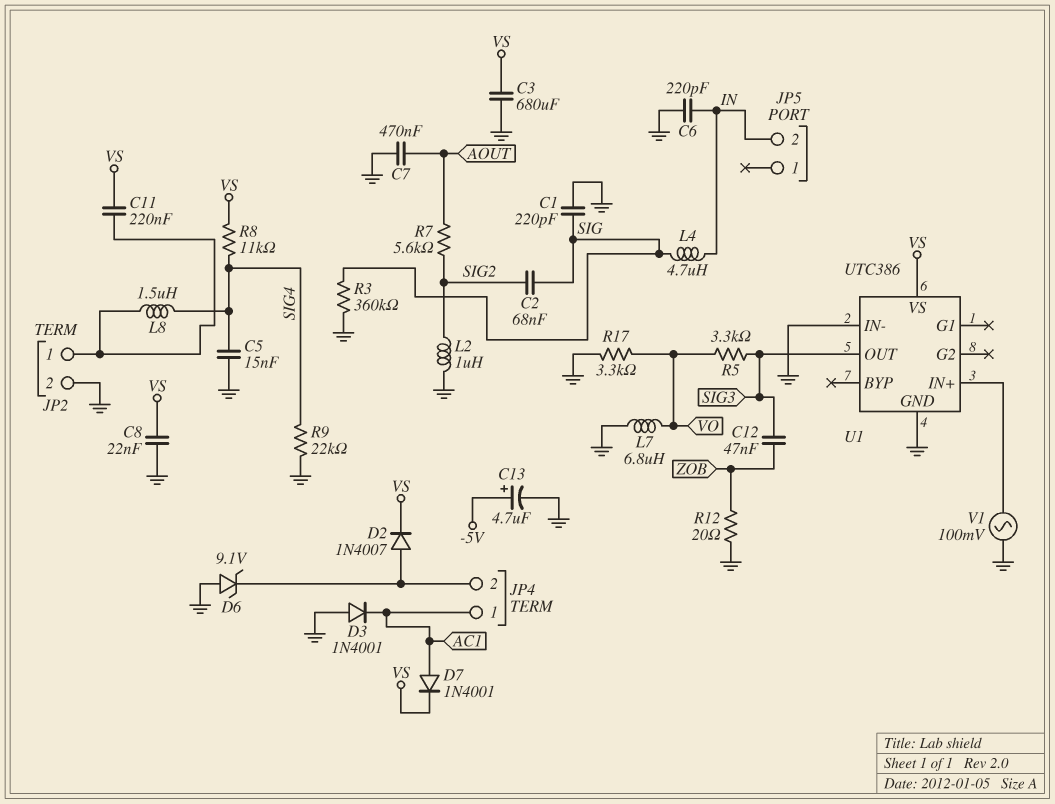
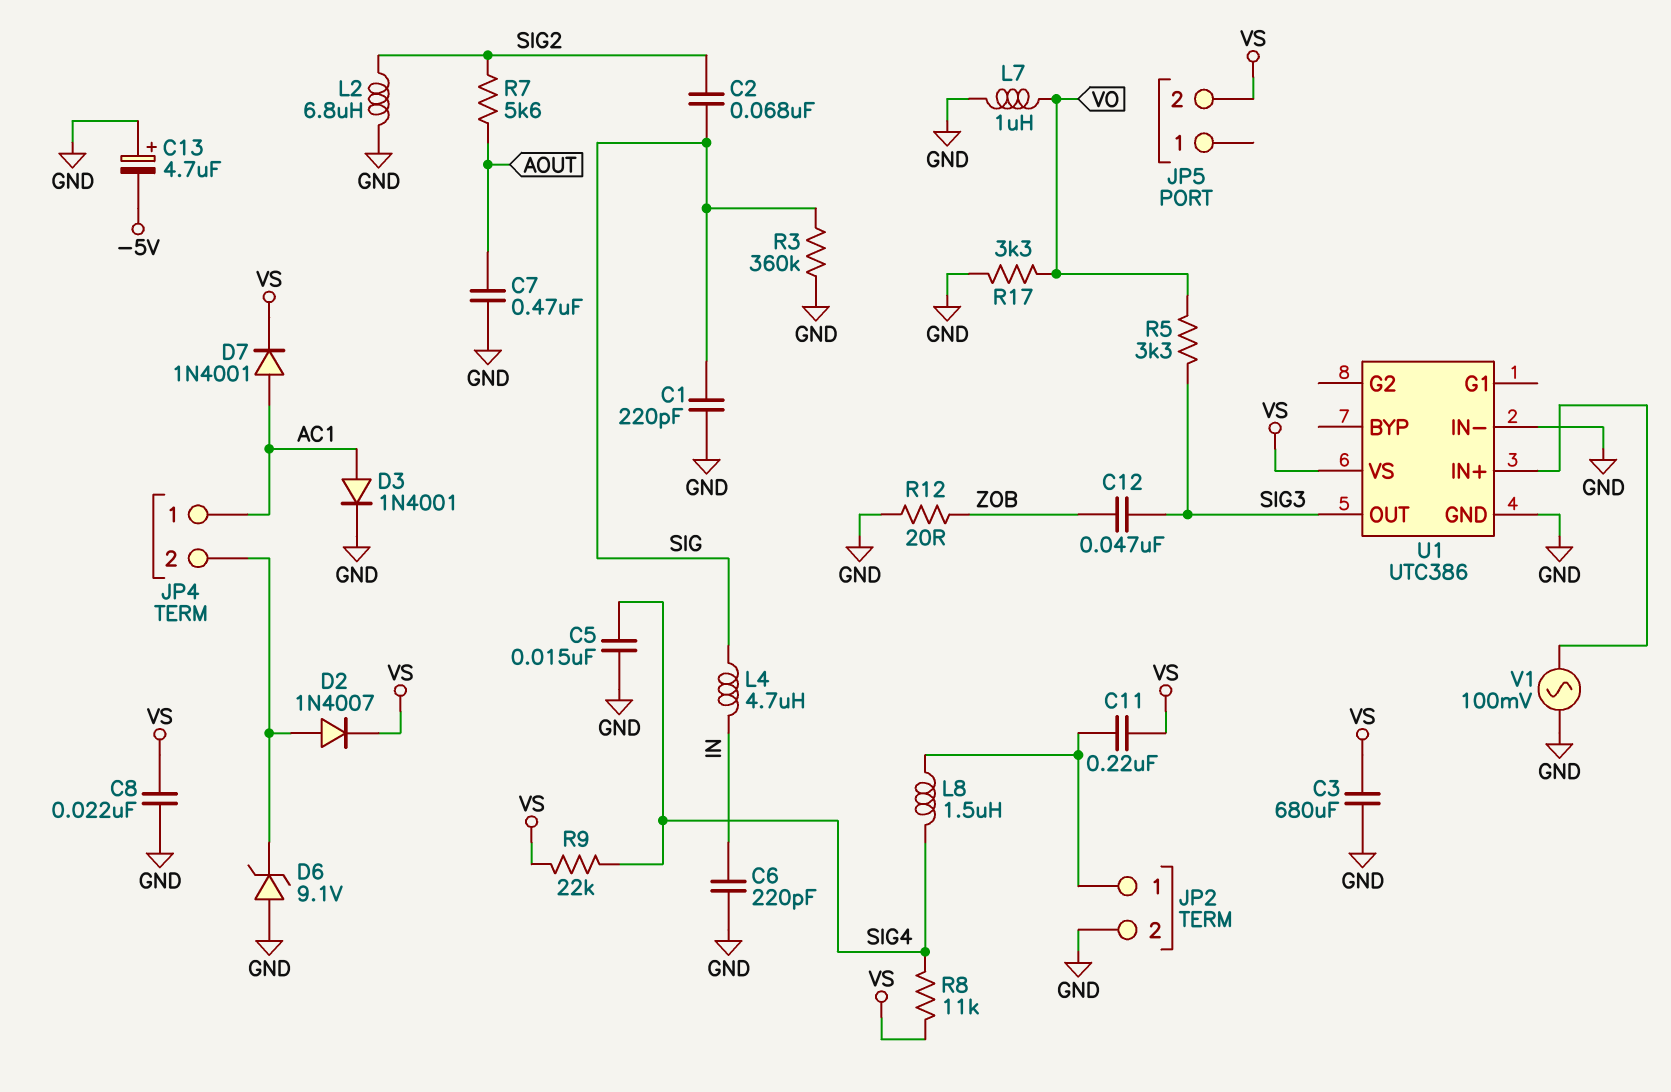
C13: 4.7uF (plus -5V, minus GND) -> 4.7uF (plus GND, minus -5V)
D3: diode 1N4001 (A GND, K AC1) -> diode 1N4001 (A AC1, K GND)
JP5 pin 2: IN -> VS
L2: 1uH (GND, SIG2) -> 6.8uH (GND, SIG2)
L7: 6.8uH (GND, VO) -> 1uH (GND, VO)
R9: 22k (GND, SIG4) -> 22k (SIG4, VS)

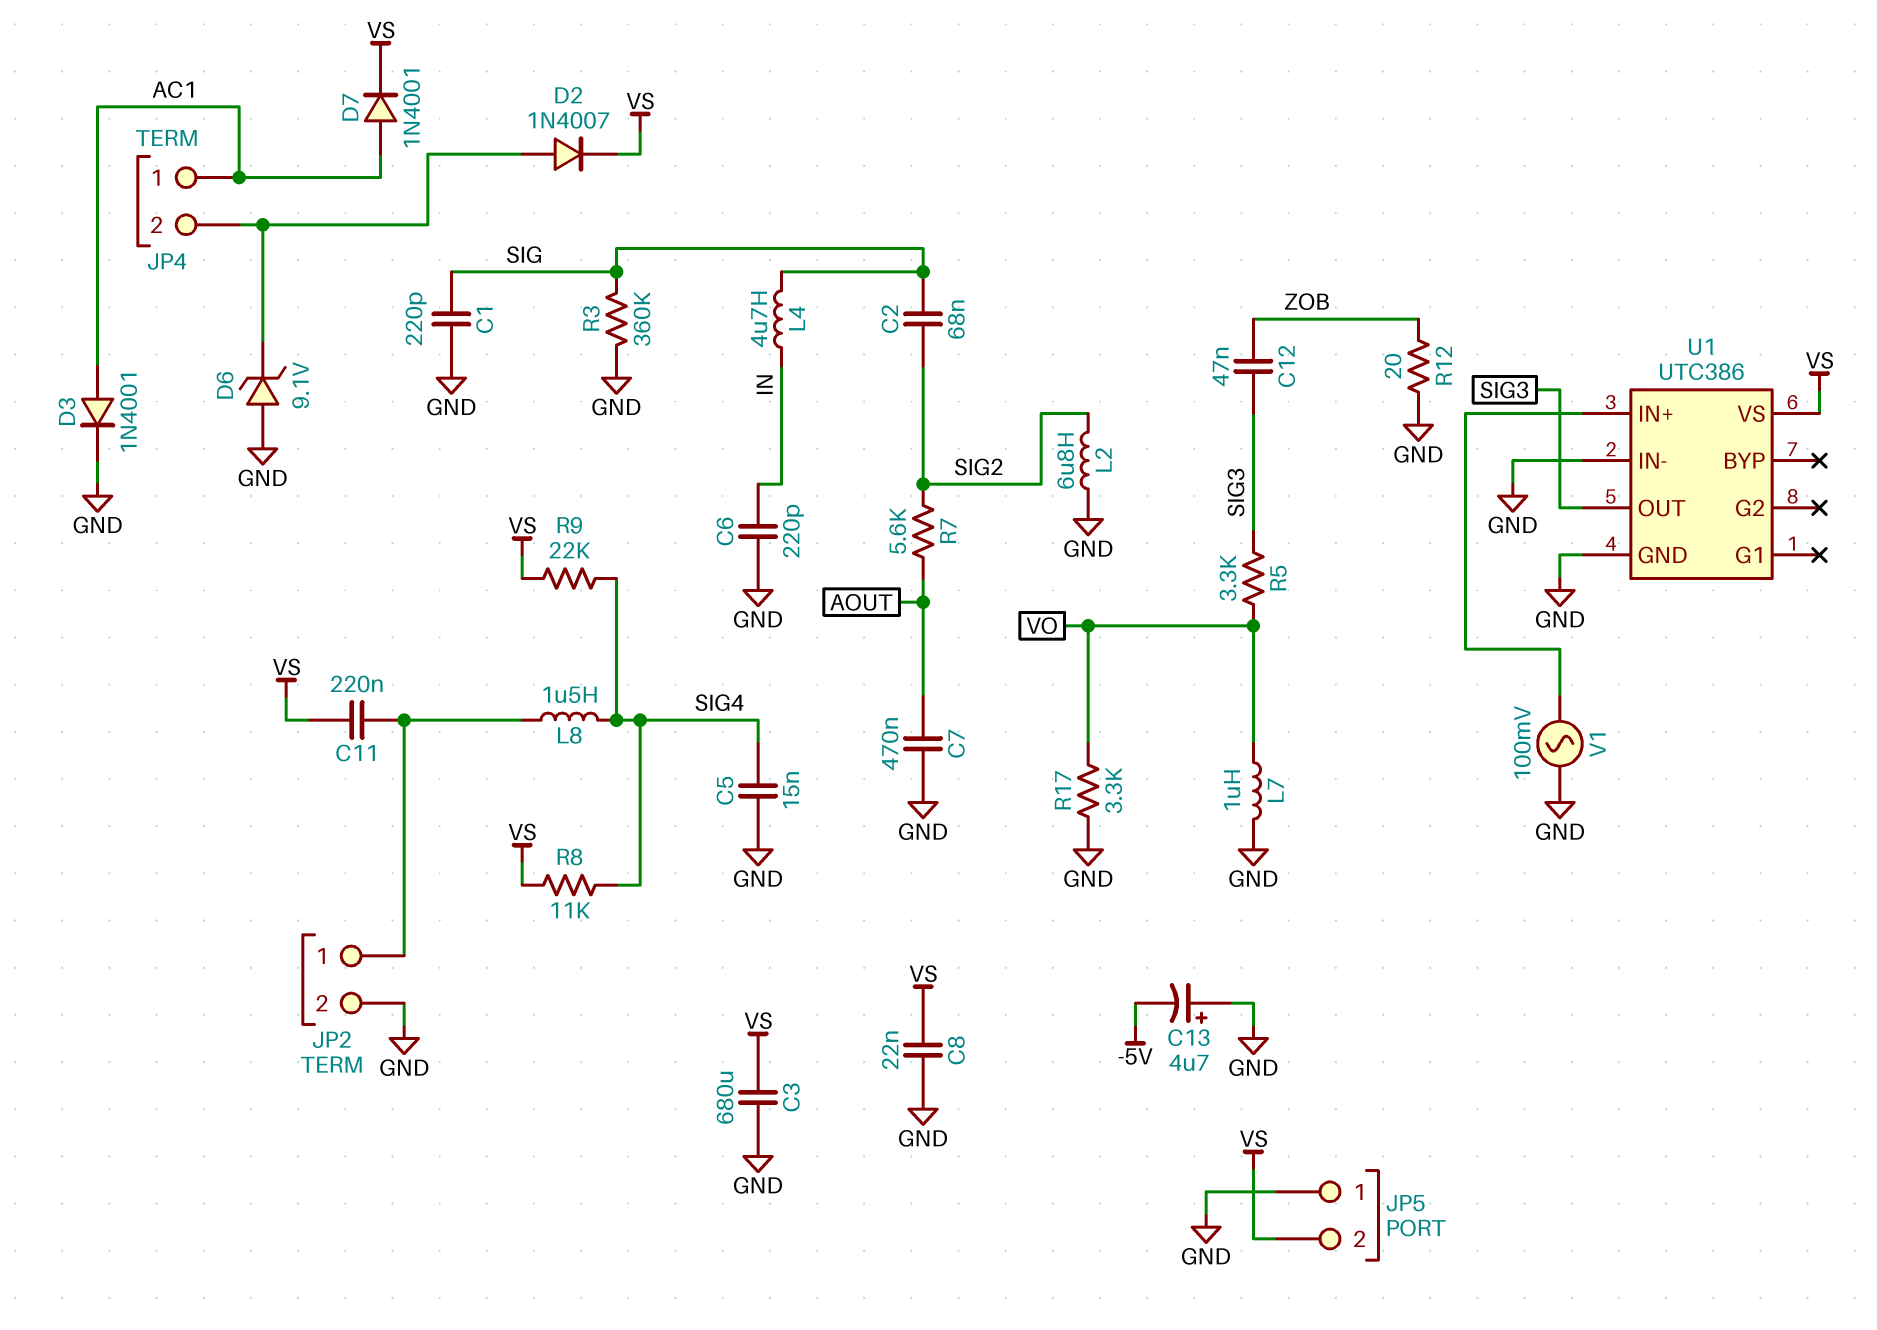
JP5 pin 1: none -> GND

